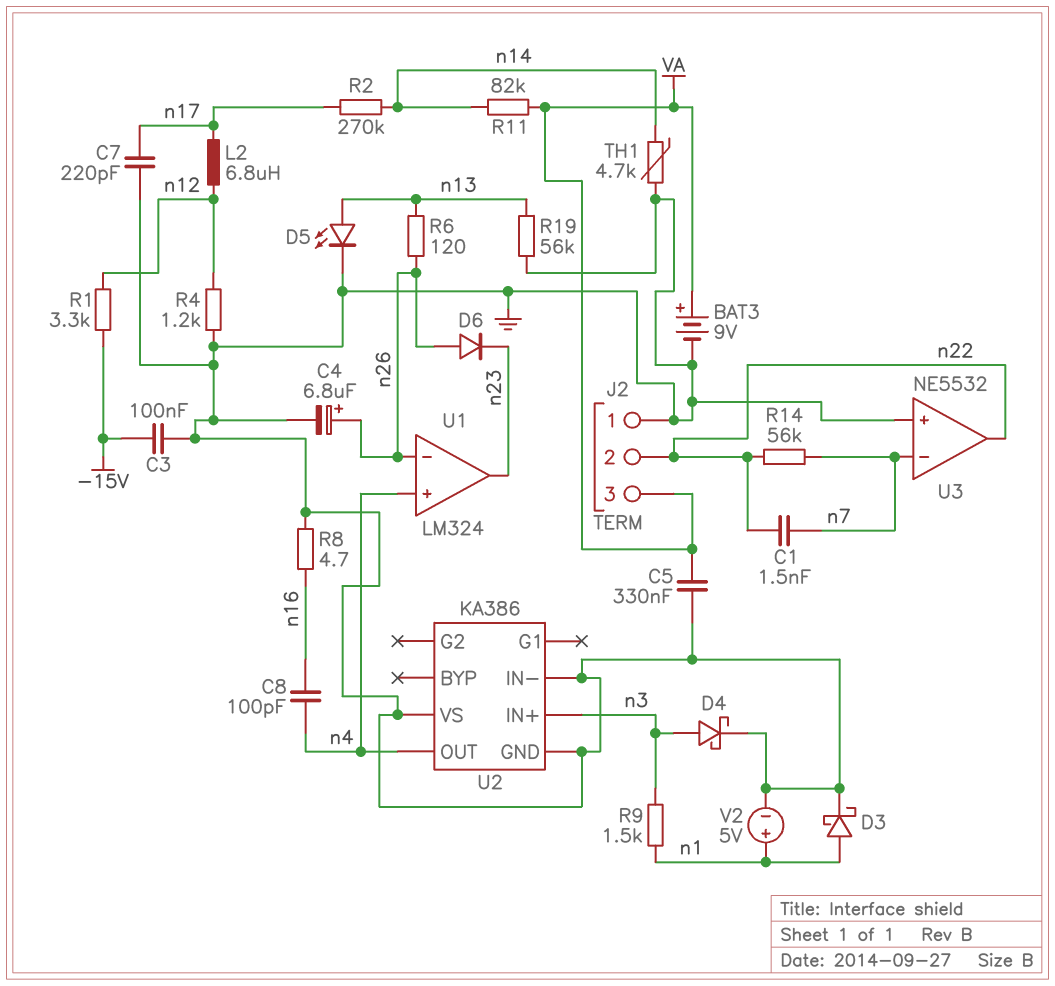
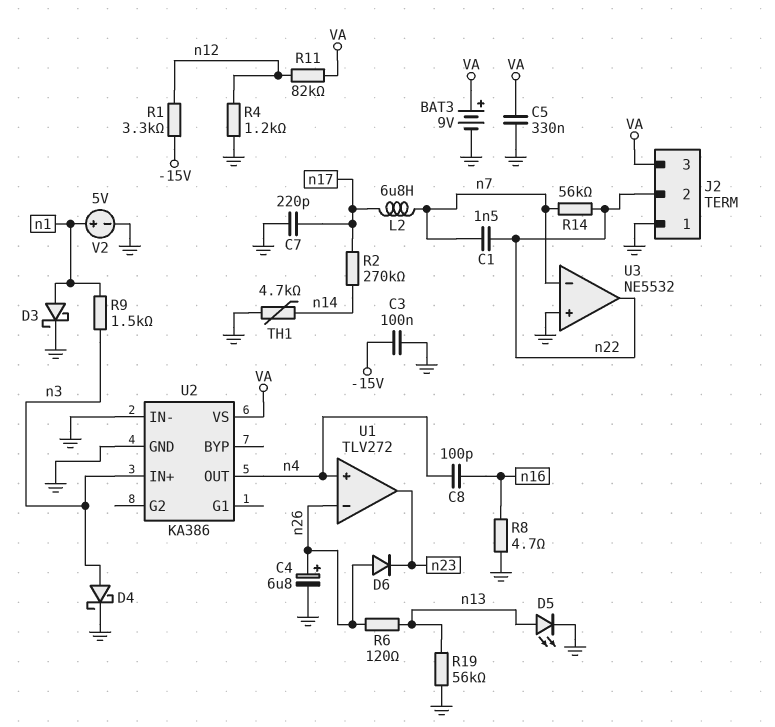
L2: 6.8uH (n12, n17) -> 6.8uH (n7, n17)
R11: 82k (VA, n14) -> 82k (VA, n12)
U1: LM324 -> TLV272
U2 pin VS: GND -> VA

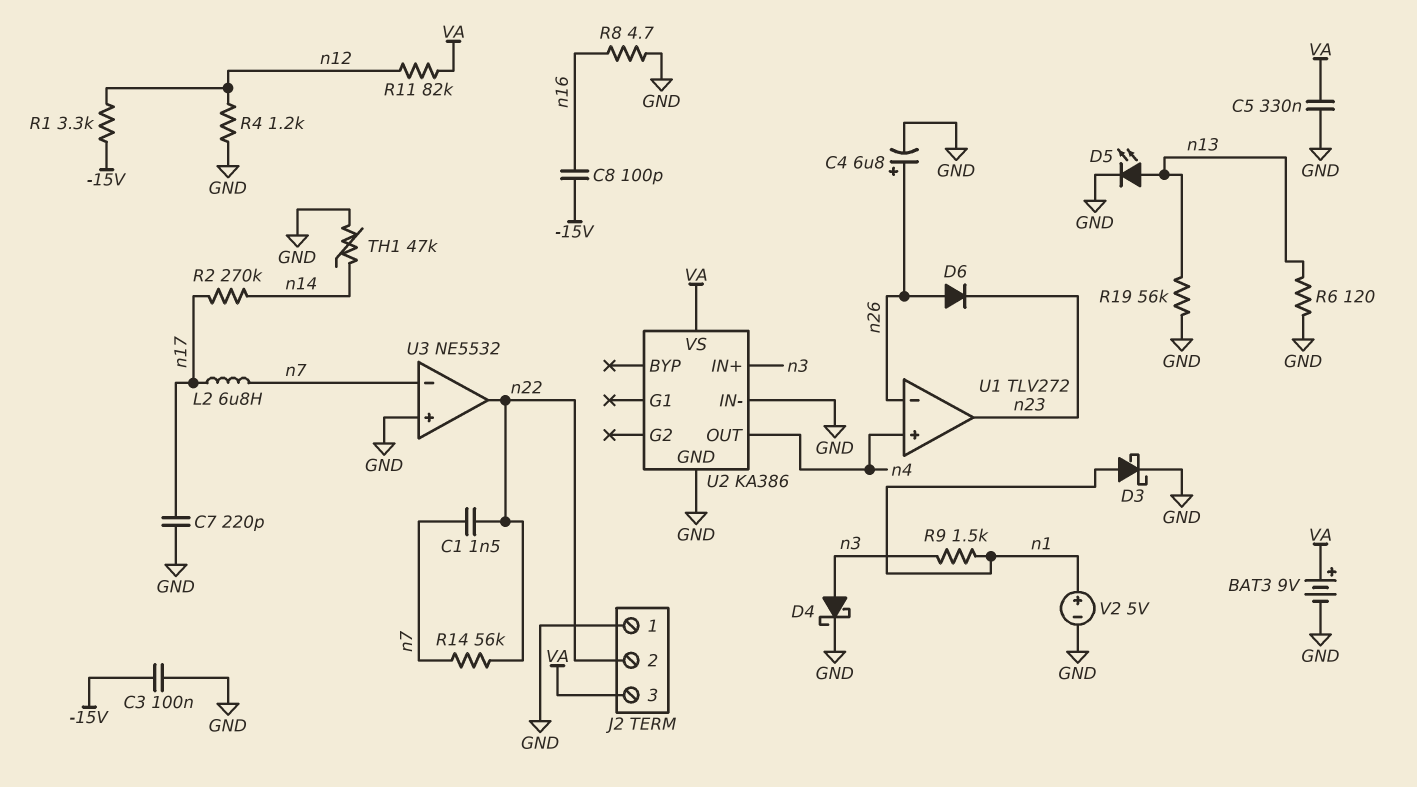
C8: 100pF (n4, n16) -> 100pF (-15V, n16)
R6: 120 (n13, n26) -> 120 (GND, n13)
TH1: 4.7k (GND, n14) -> 47k (GND, n14)

